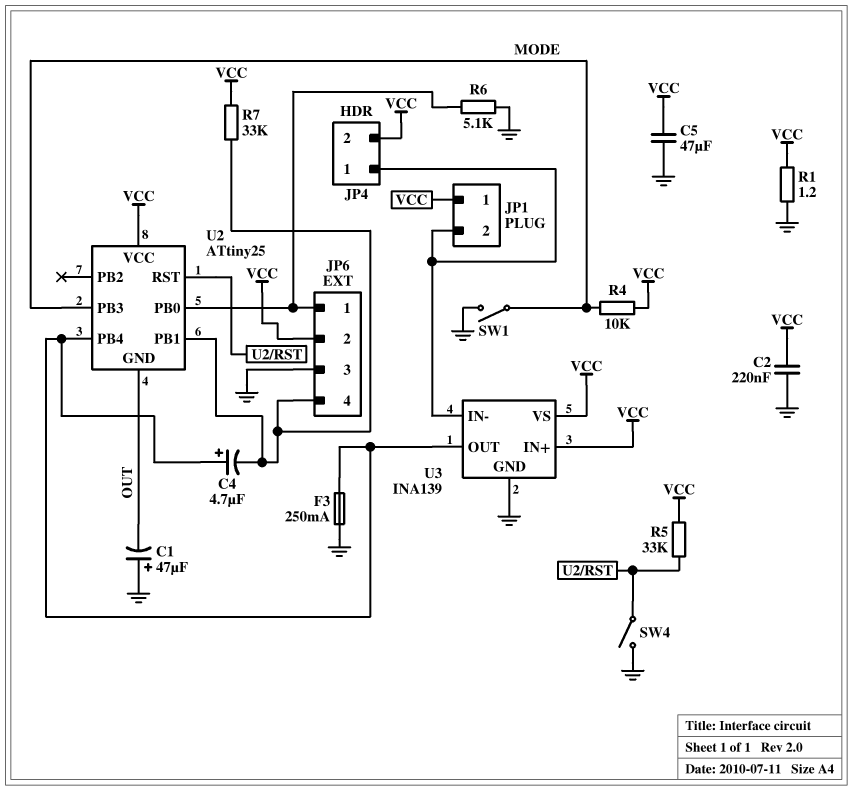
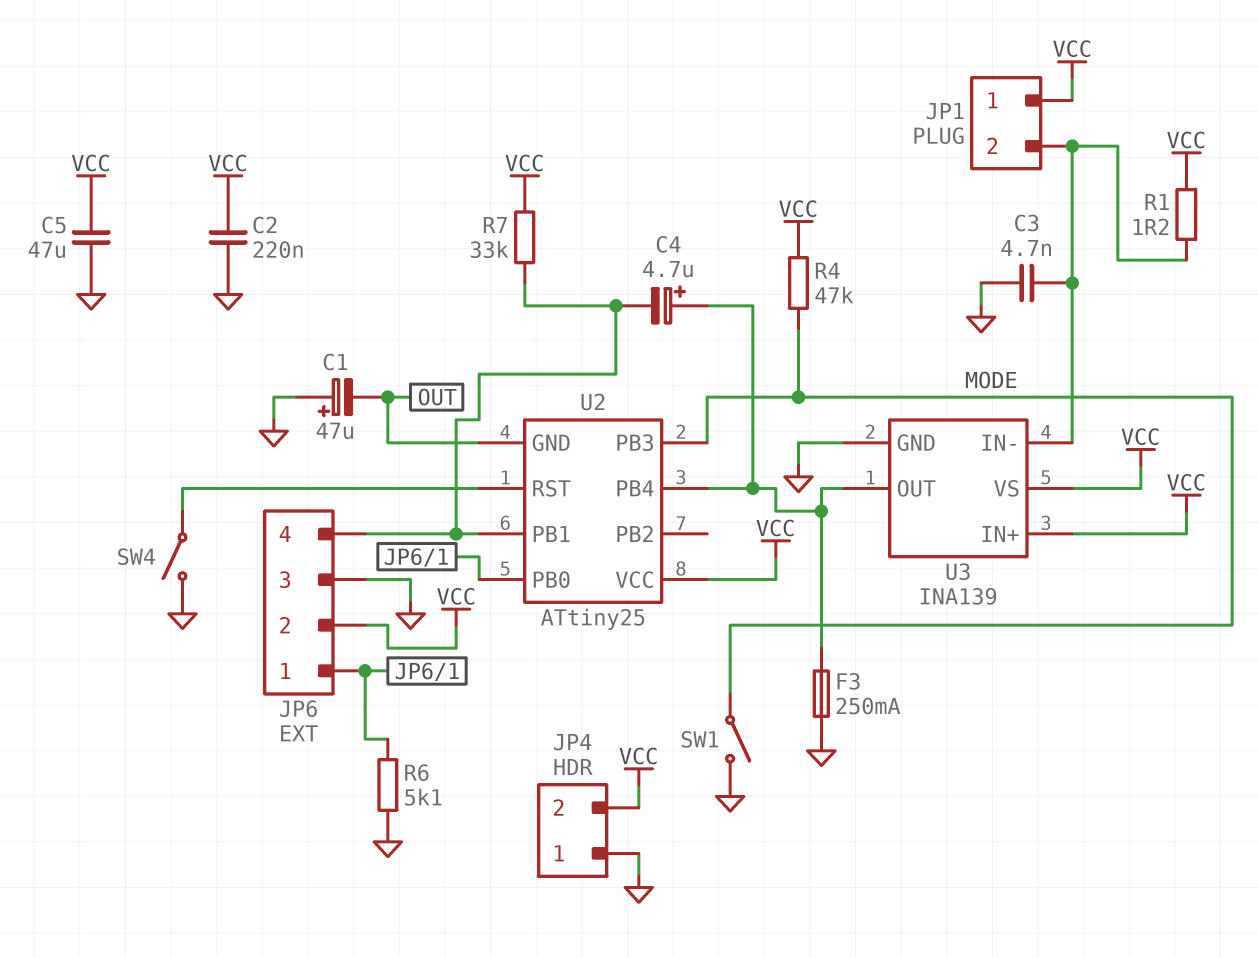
C3: none -> 4.7nF (GND, JP1/2)
JP4 pin 1: JP1/2 -> GND
R1: 1.2 (GND, VCC) -> 1.2 (JP1/2, VCC)
R4: 10k (MODE, VCC) -> 47k (MODE, VCC)
R5: 33k (U2/RST, VCC) -> none

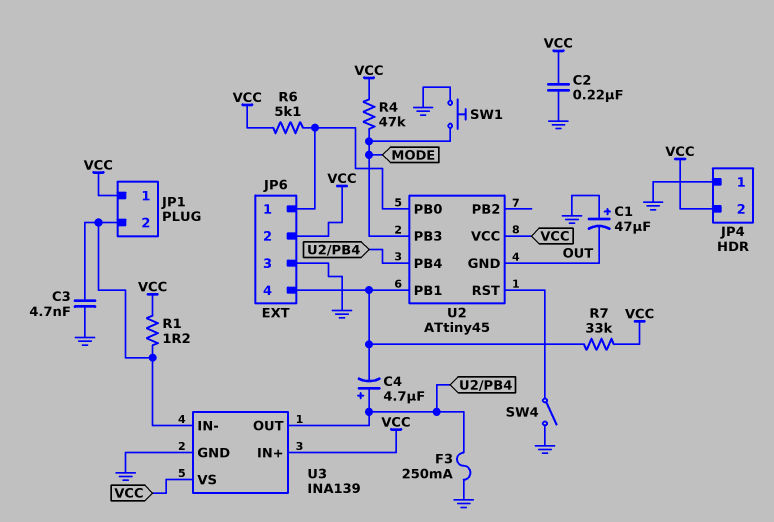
C5: 47uF (GND, VCC) -> none
R6: 5.1k (GND, JP6/1) -> 5.1k (JP6/1, VCC)
SW1: switch (GND, MODE) -> button (GND, MODE)
U2: ATtiny25 -> ATtiny45

